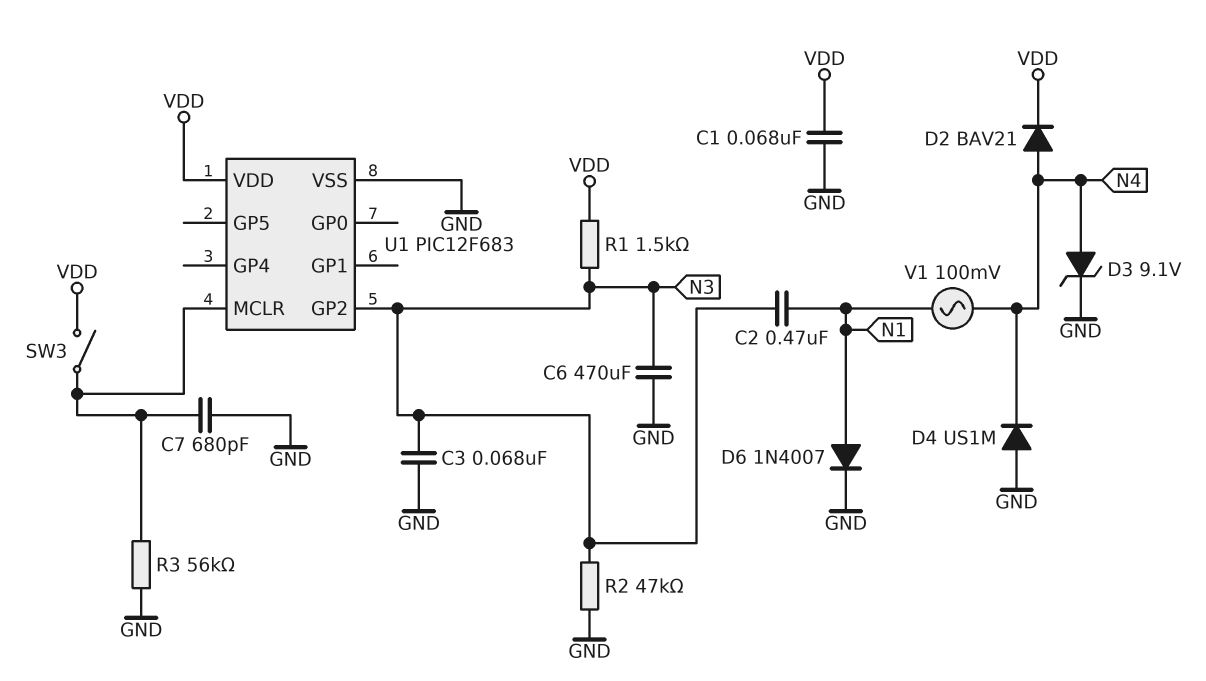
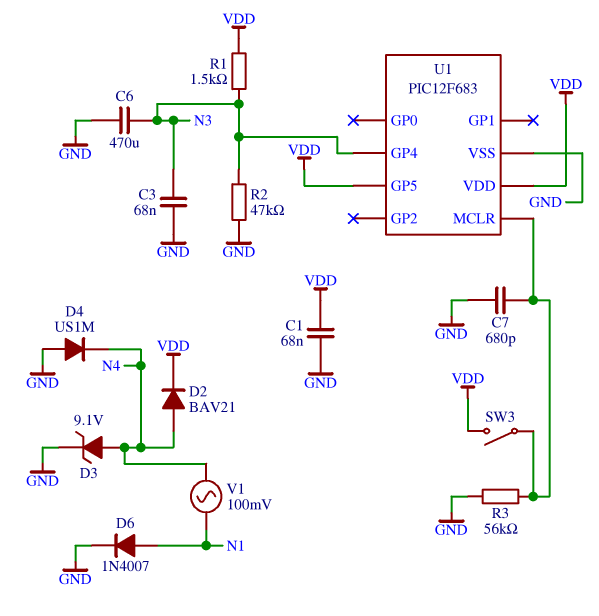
C2: 470nF (N1, N3) -> none
U1 pin GP2: N3 -> none
U1 pin GP4: none -> N3
U1 pin GP5: none -> VDD

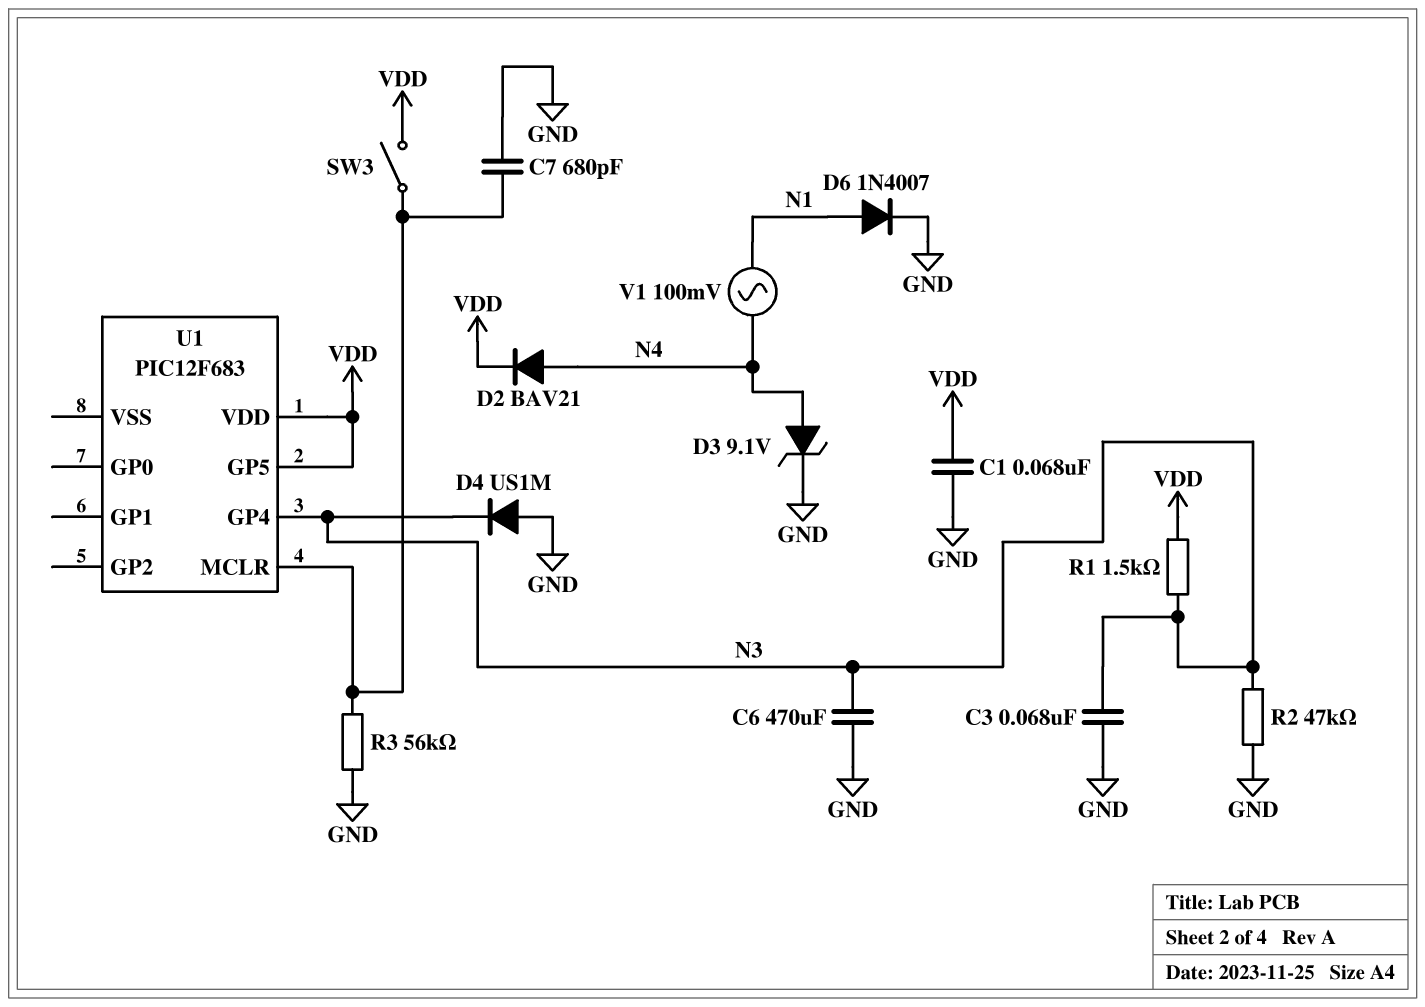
D4: diode US1M (A GND, K N4) -> diode US1M (A GND, K N3)
U1 pin VSS: GND -> none

